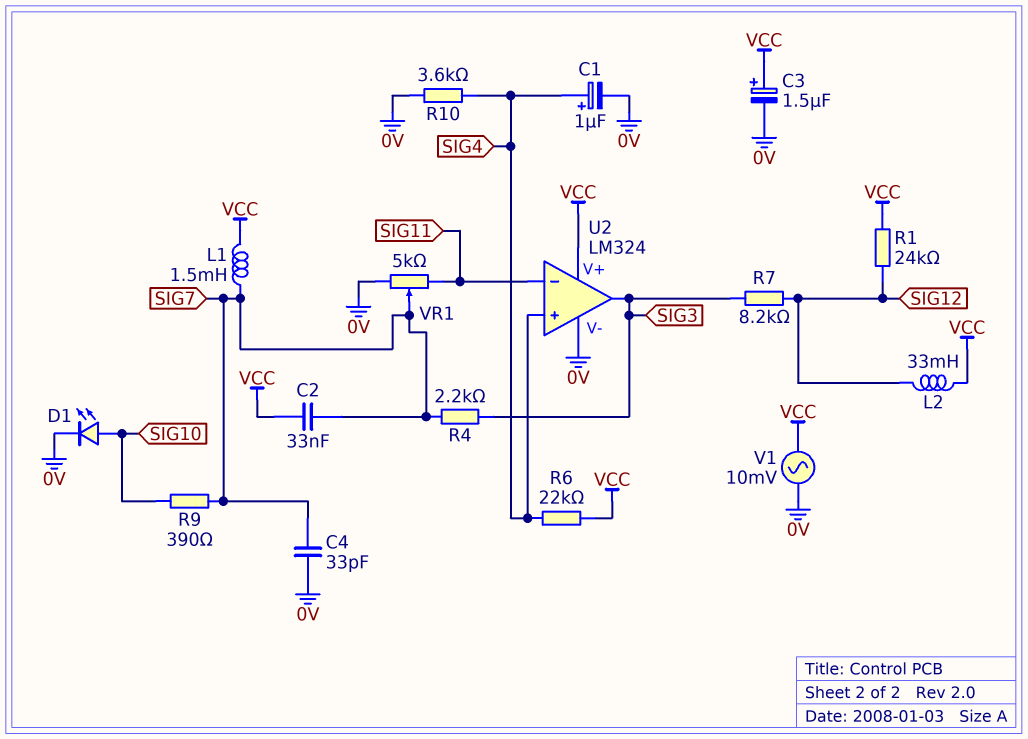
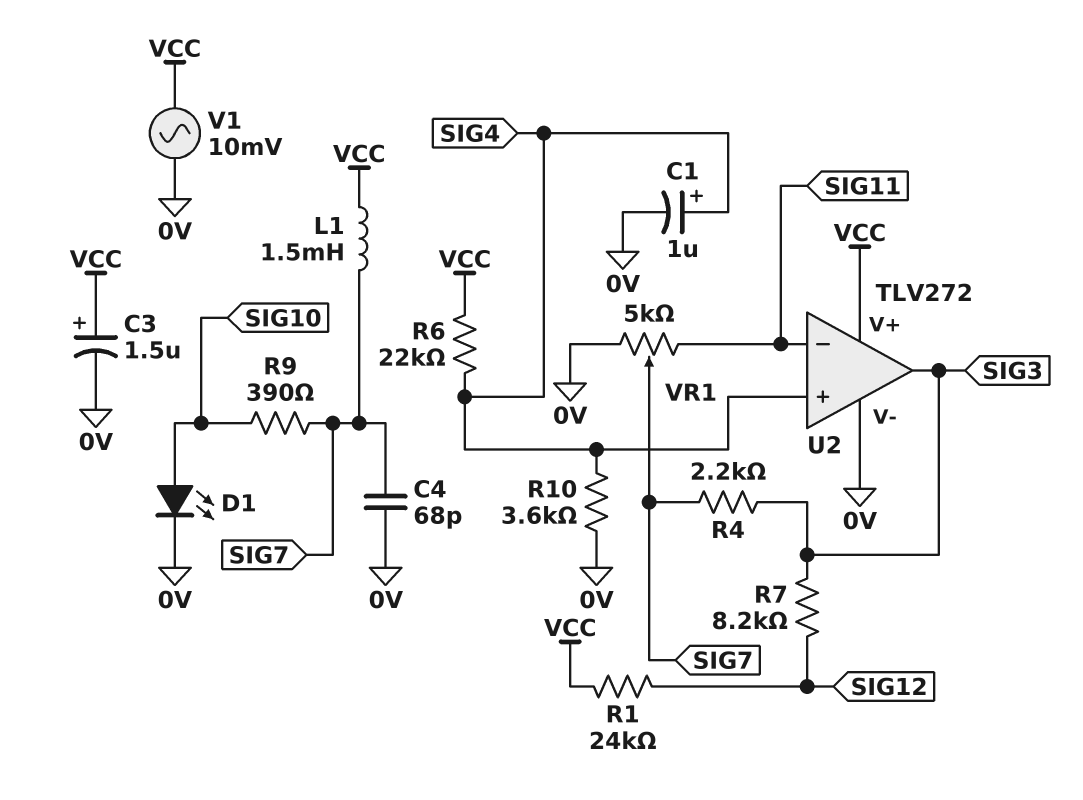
C2: 33nF (SIG7, VCC) -> none
C4: 33pF (0V, SIG7) -> 68pF (0V, SIG7)
L2: 33mH (SIG12, VCC) -> none
U2: LM324 -> TLV272

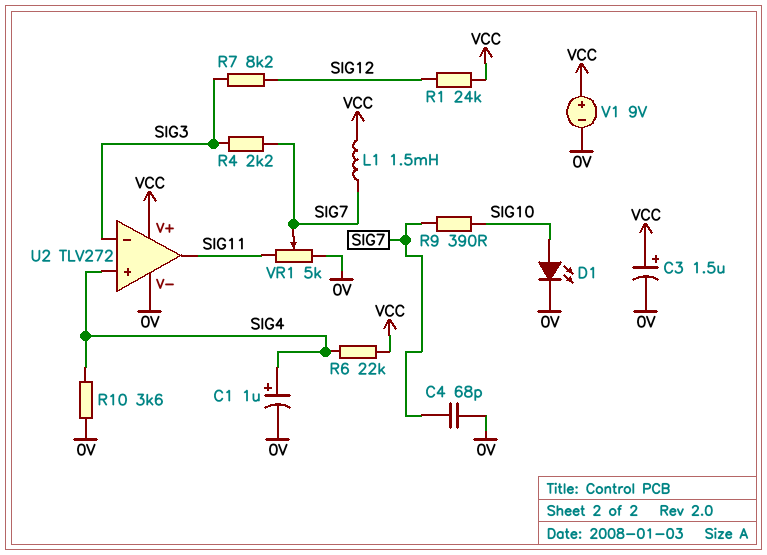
U2 pin in-: SIG11 -> SIG3
U2 pin out: SIG3 -> SIG11
V1: AC 10mV (0V, VCC) -> 9V (plus VCC, minus 0V)

